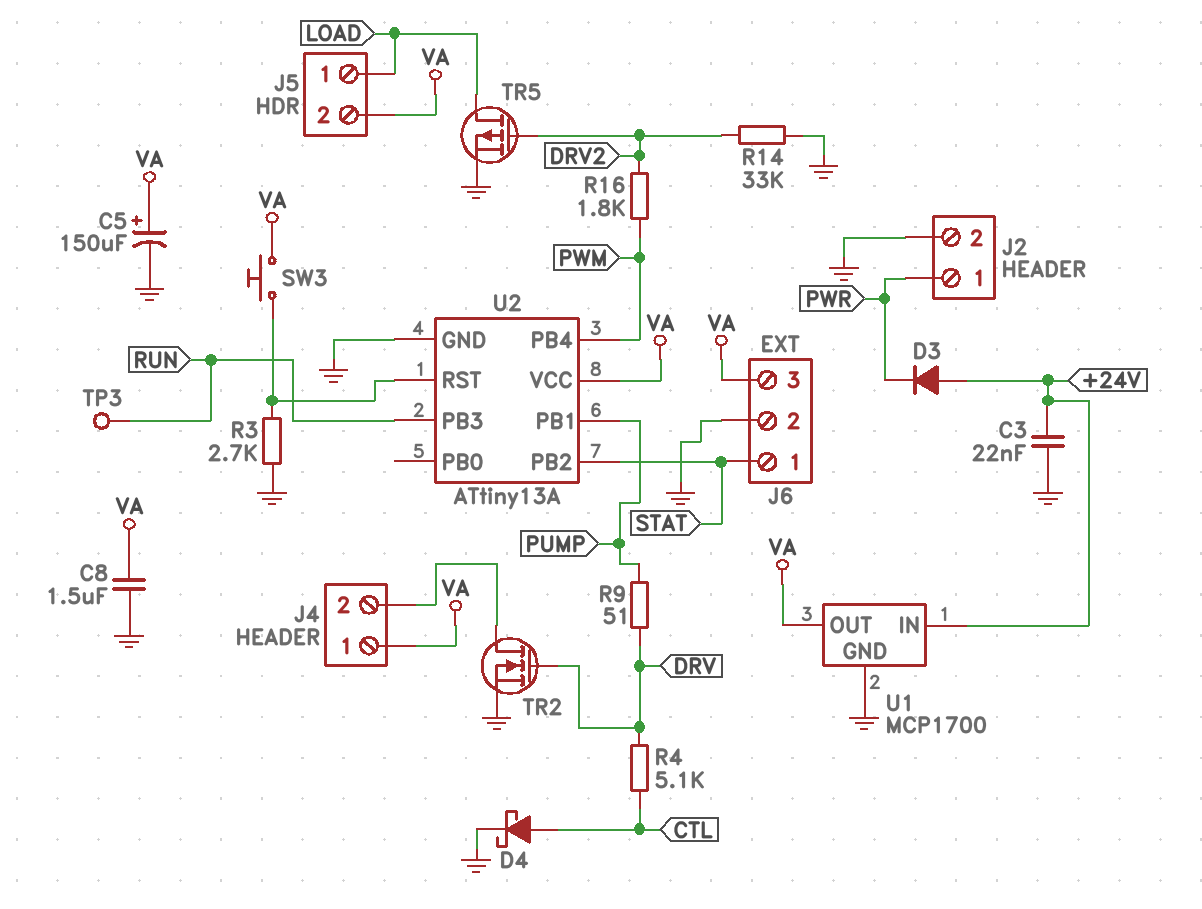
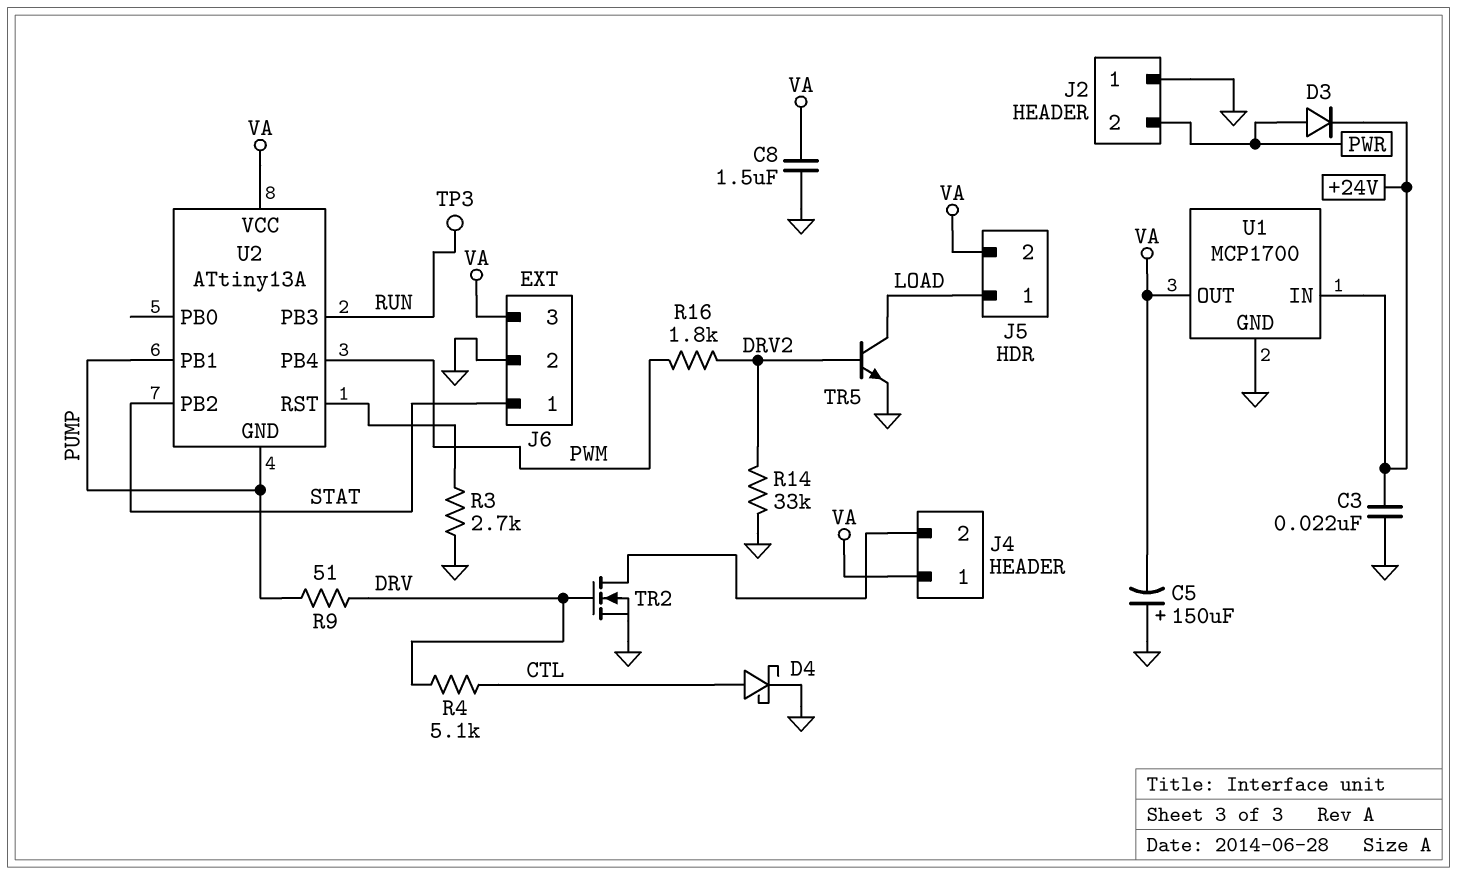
C5: 150uF (plus VA, minus GND) -> 150uF (plus GND, minus VA)
D3: diode (A +24V, K PWR) -> diode (A PWR, K +24V)
J2 pin 1: PWR -> GND
J2 pin 2: GND -> PWR
SW3: button (U2/RST, VA) -> none
TR5: PMOS (G DRV2, D LOAD, S GND) -> NPN (B DRV2, C LOAD, E GND)
U2 pin GND: GND -> PUMP

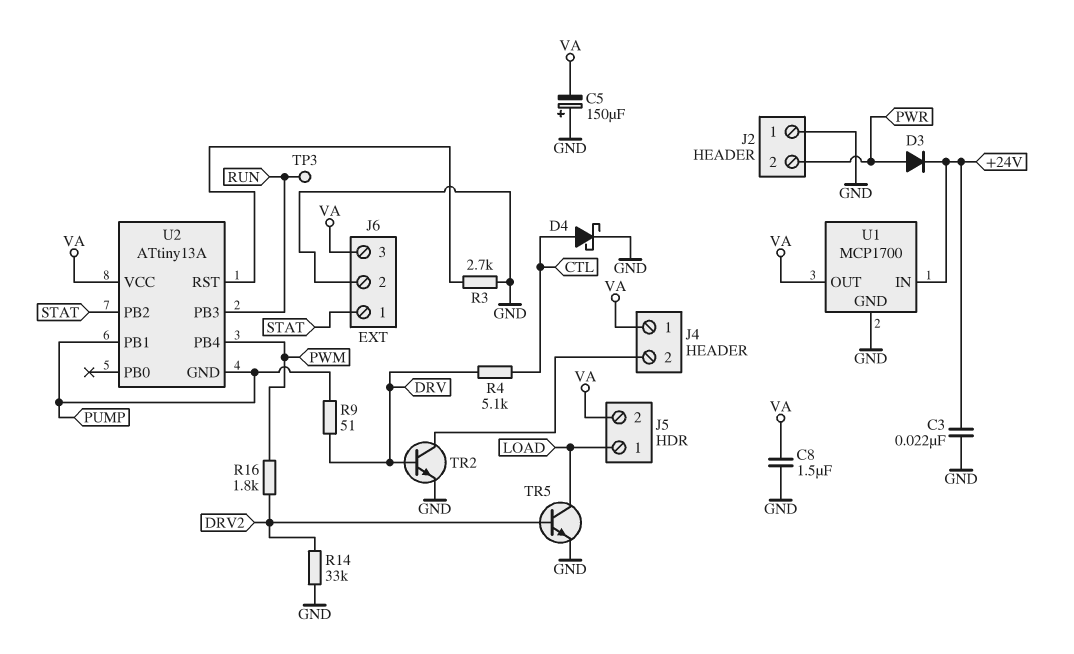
TR2: NMOS (G DRV, D J4/2, S GND) -> NPN (B DRV, C J4/2, E GND)

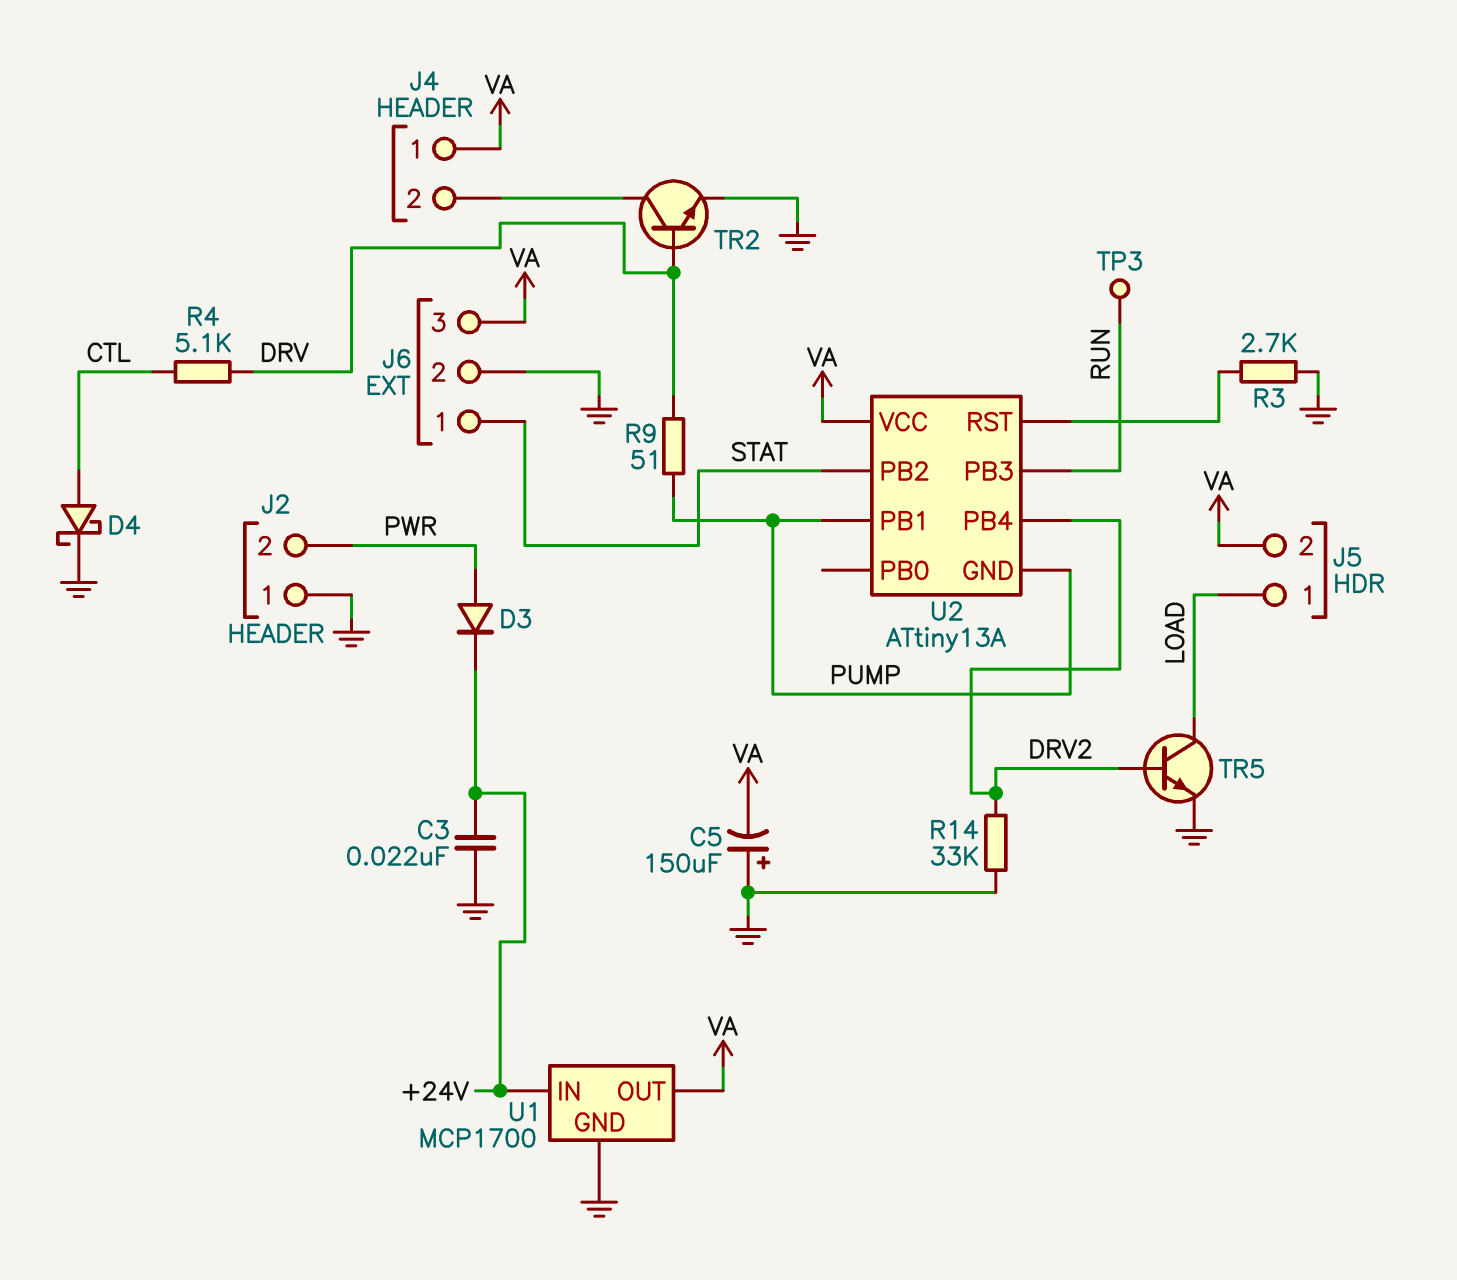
C8: 1.5uF (GND, VA) -> none
R16: 1.8k (DRV2, PWM) -> none
U2 pin PB4: PWM -> DRV2

